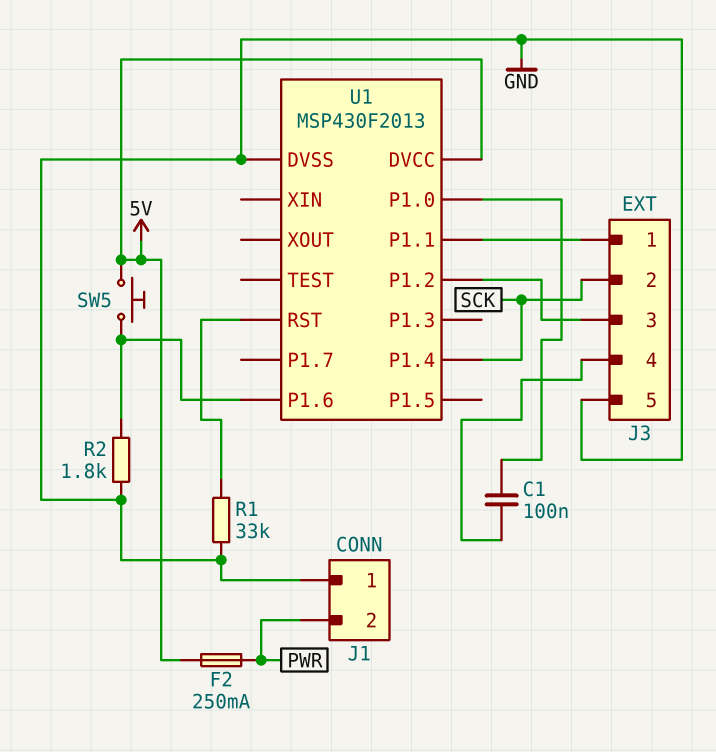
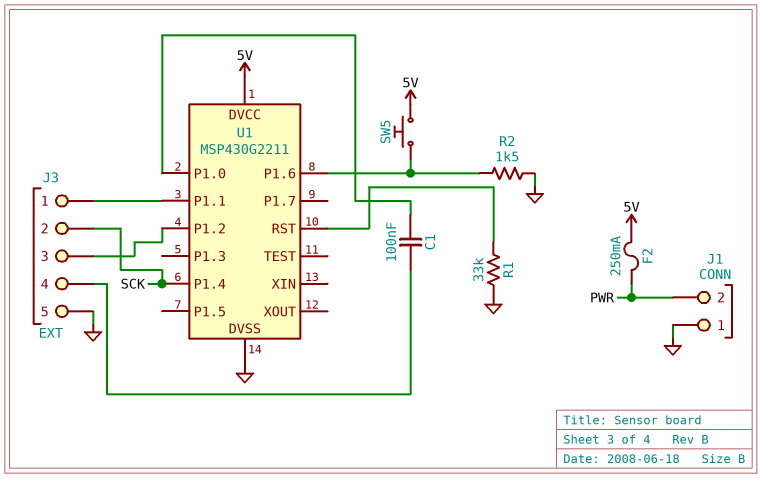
R2: 1.8k (GND, U1/P1.6) -> 1.5k (GND, U1/P1.6)
U1: MSP430F2013 -> MSP430G2211

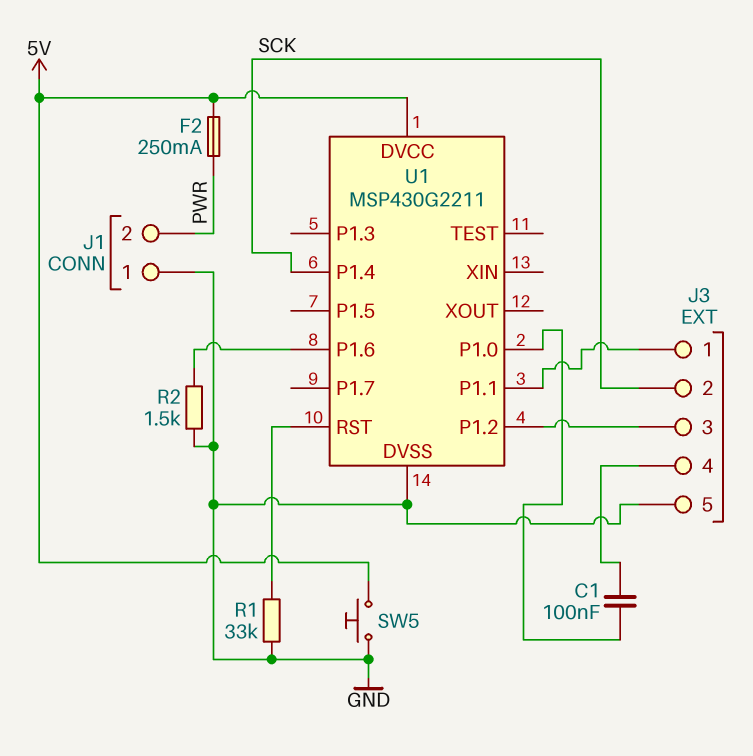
SW5: button (5V, U1/P1.6) -> button (5V, GND)

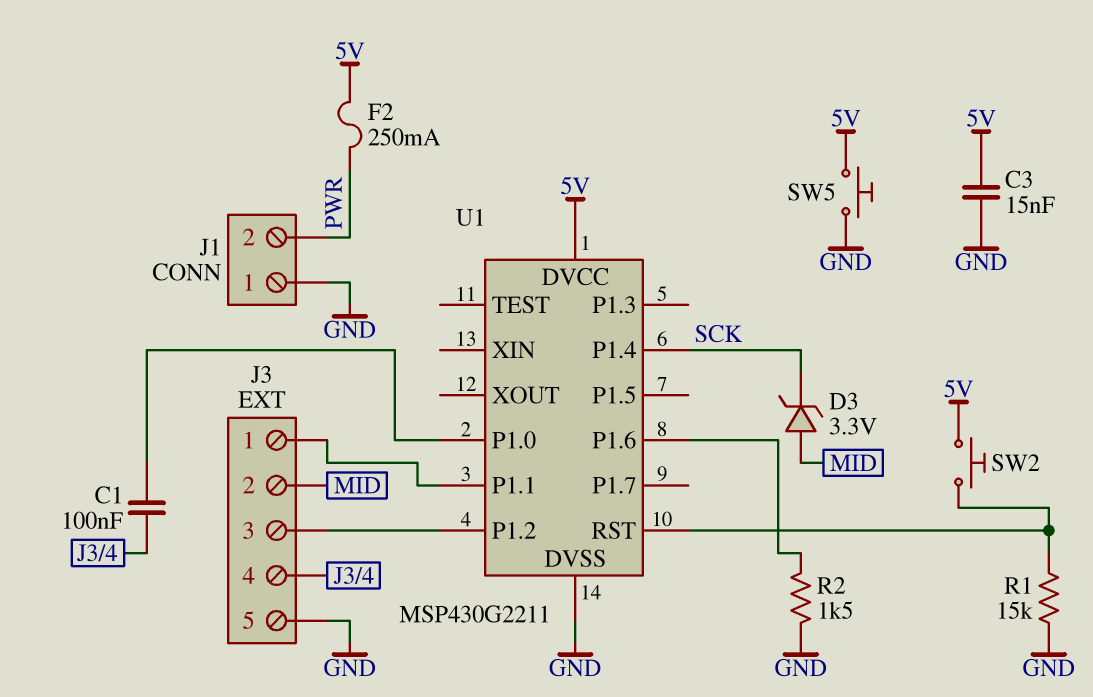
C3: none -> 15nF (5V, GND)
D3: none -> zener 3.3V (A MID, K SCK)
J3 pin 2: SCK -> MID
R1: 33k (GND, U1/RST) -> 15k (GND, U1/RST)
SW2: none -> button (5V, U1/RST)

